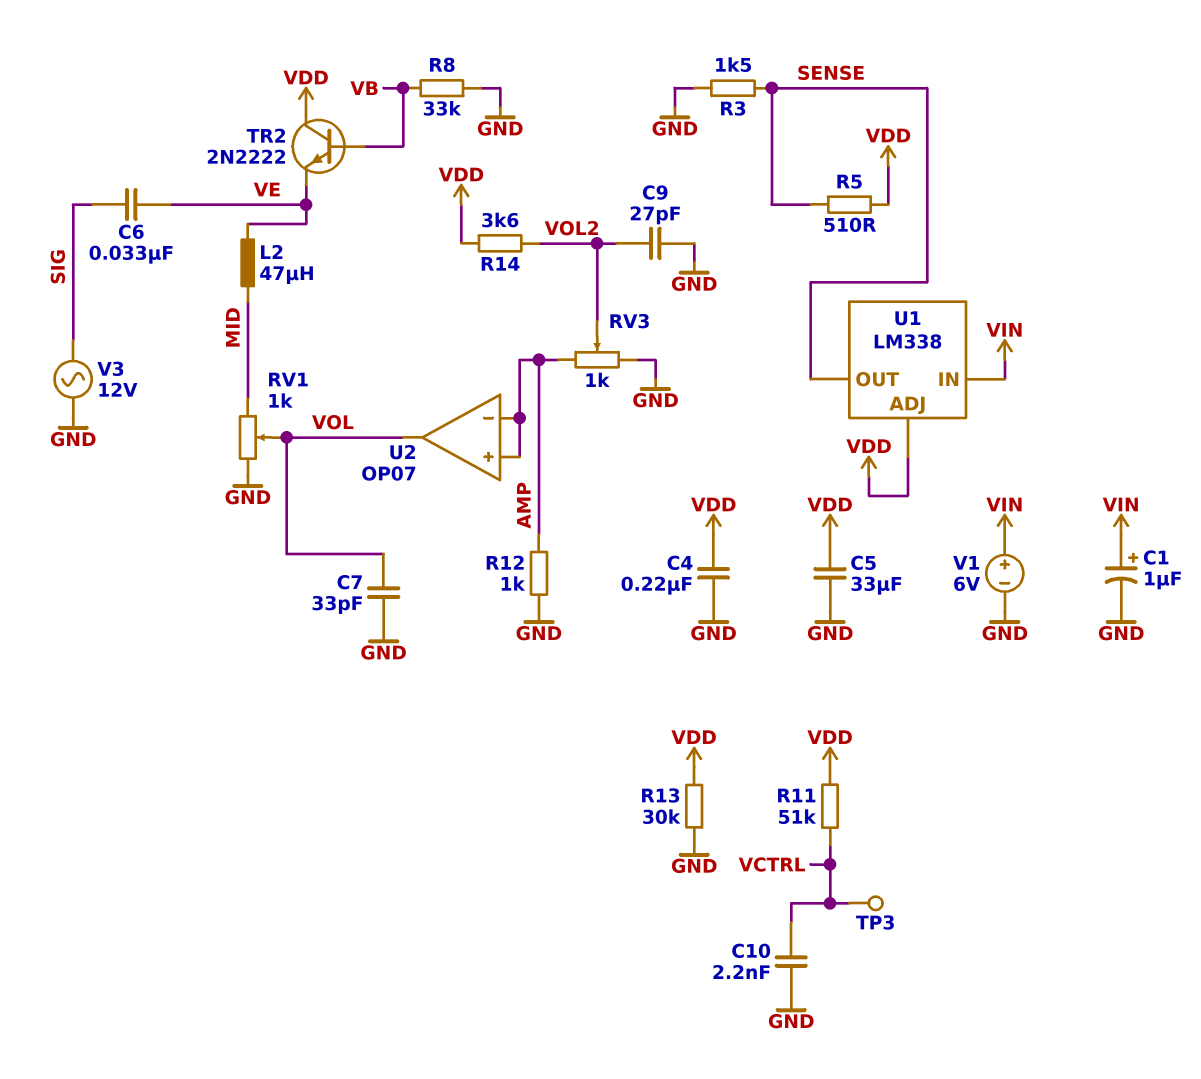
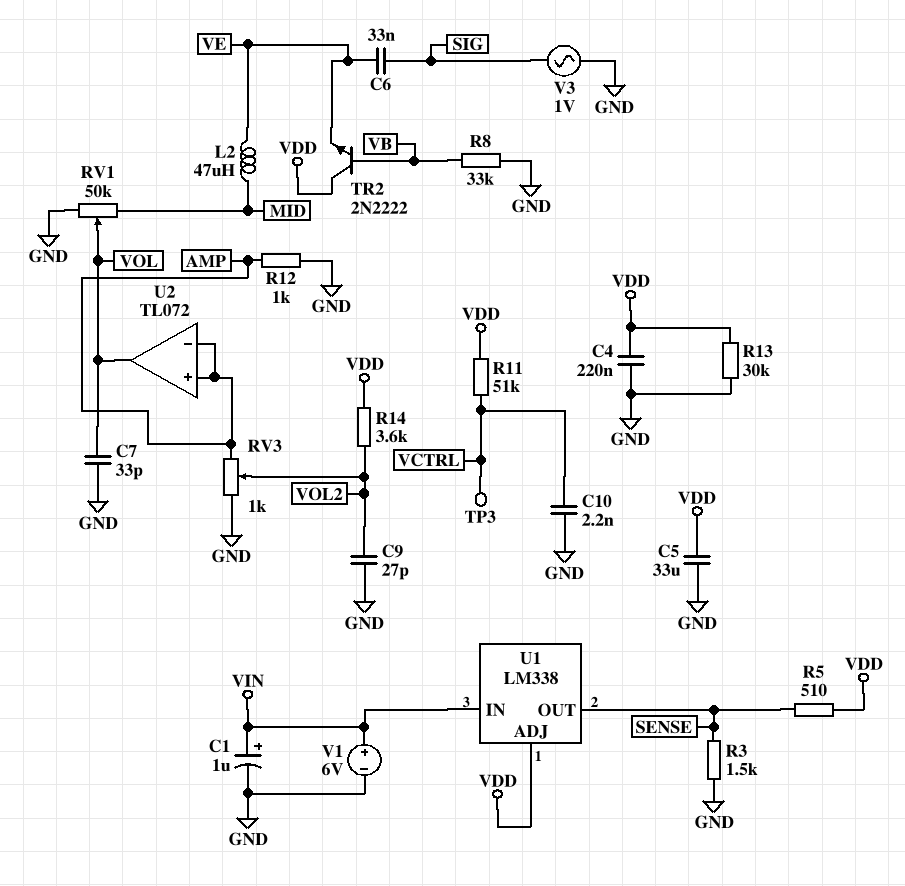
RV1: 1k (GND, MID, wiper VOL) -> 50k (GND, MID, wiper VOL)
U2: OP07 -> TL072
V3: AC 12V (GND, SIG) -> AC 1V (GND, SIG)

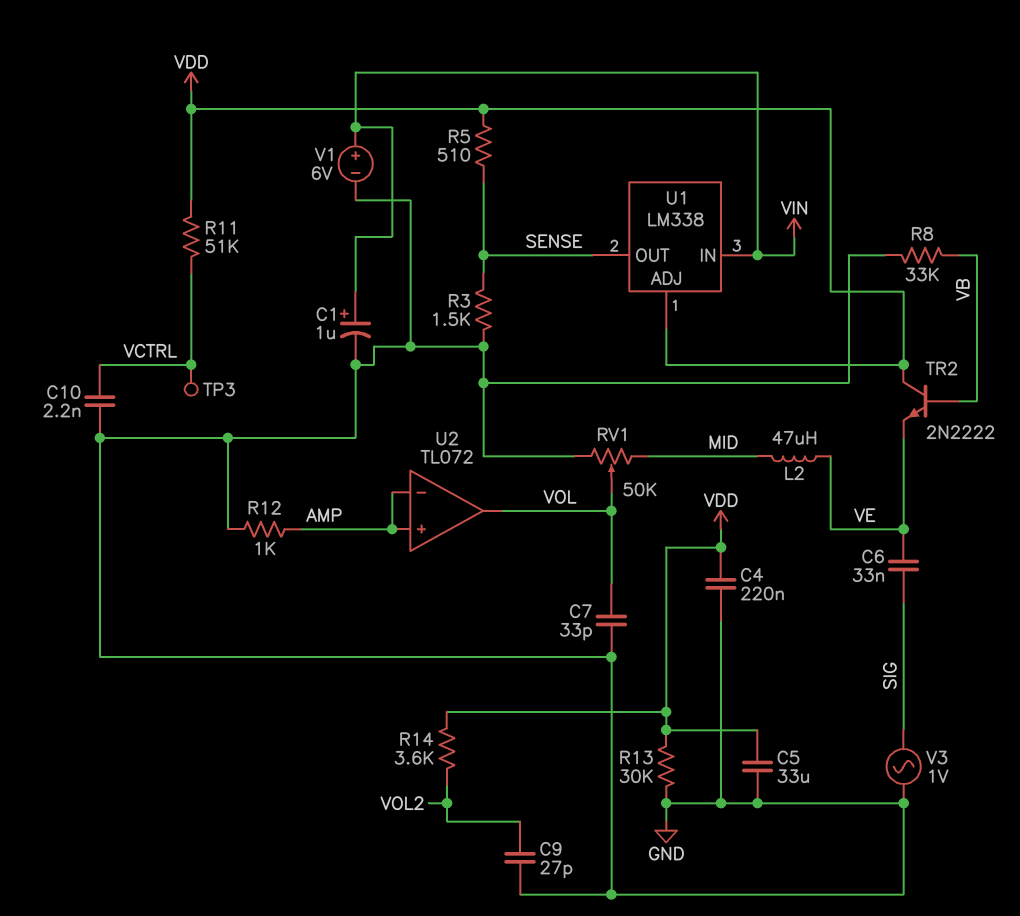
RV3: 1k (AMP, GND, wiper VOL2) -> none

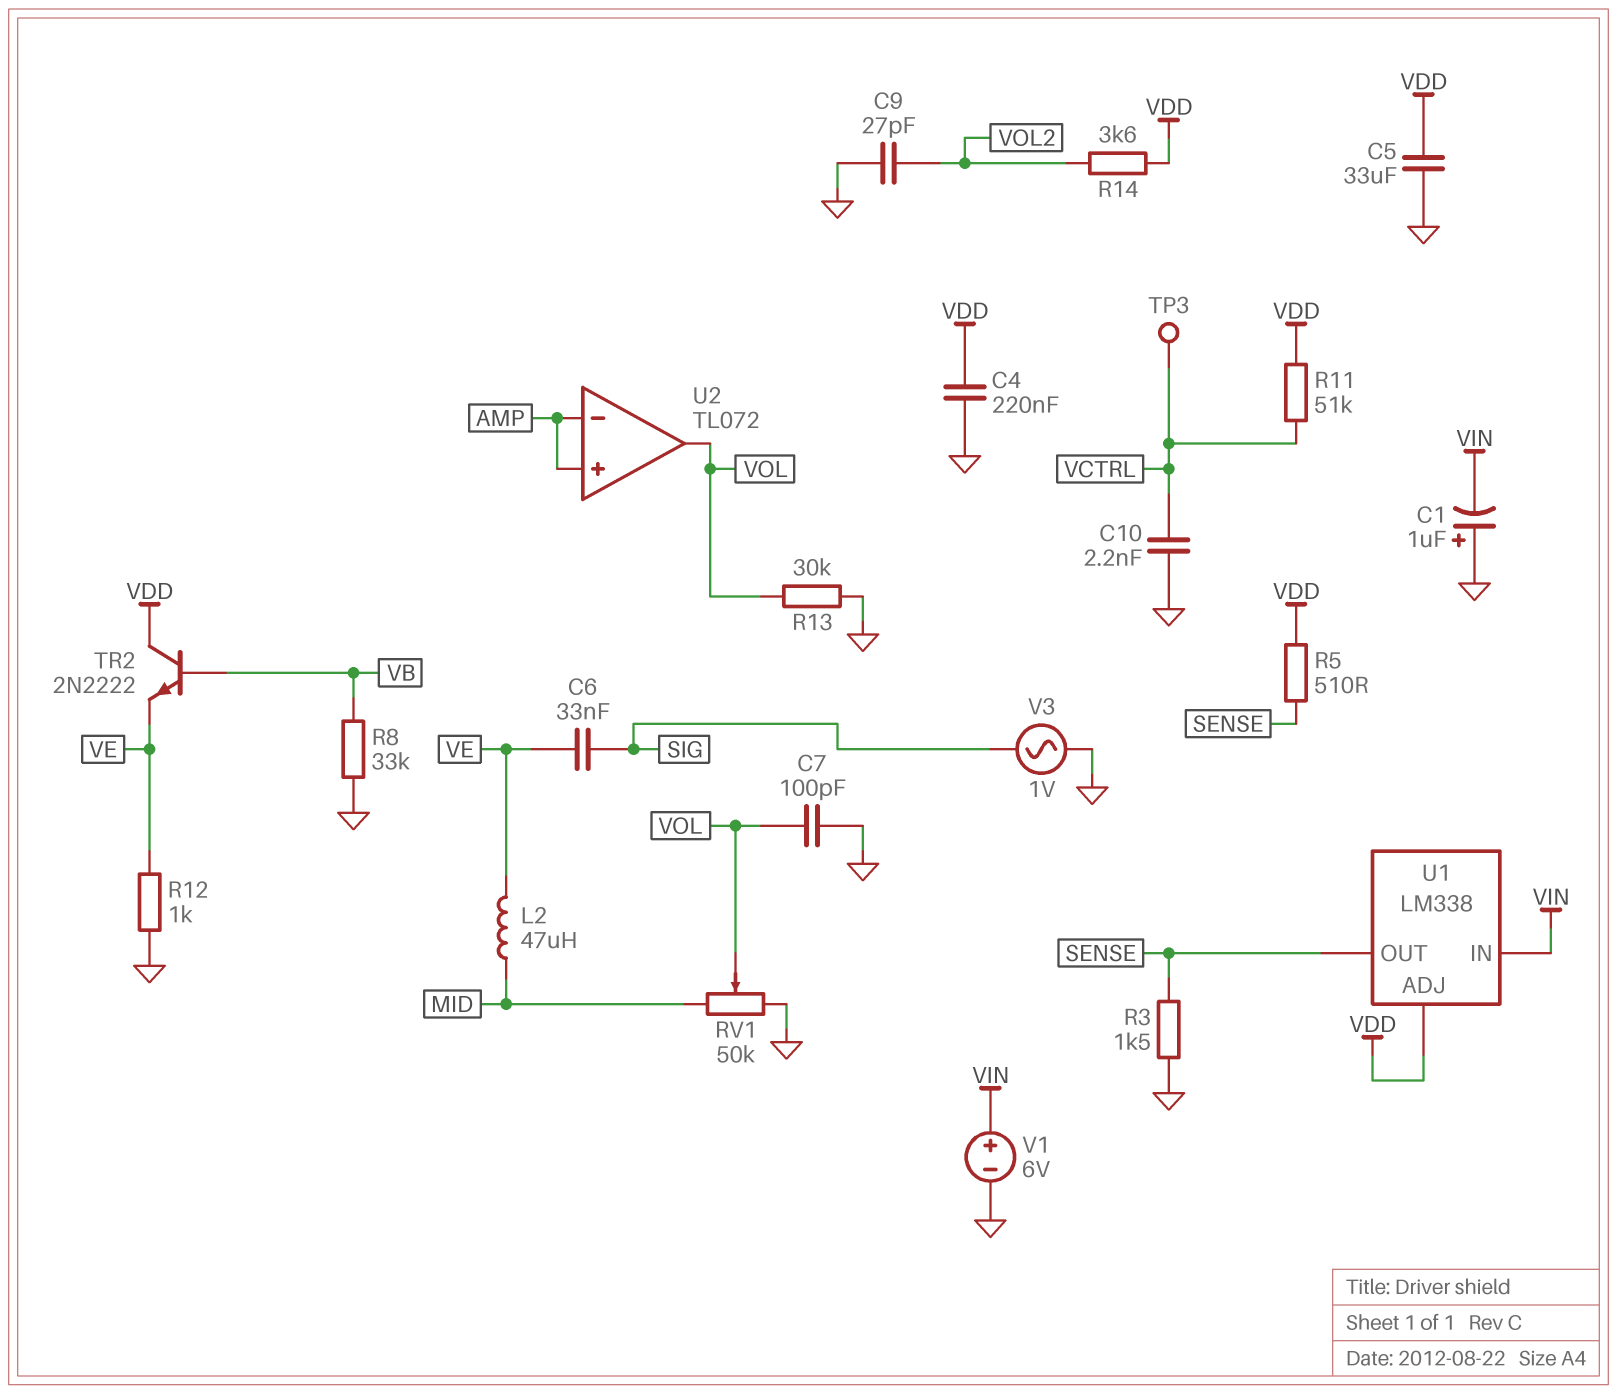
C1: 1uF (plus VIN, minus GND) -> 1uF (plus GND, minus VIN)
C7: 33pF (GND, VOL) -> 100pF (GND, VOL)
R12: 1k (AMP, GND) -> 1k (GND, VE)
R13: 30k (GND, VDD) -> 30k (GND, VOL)

